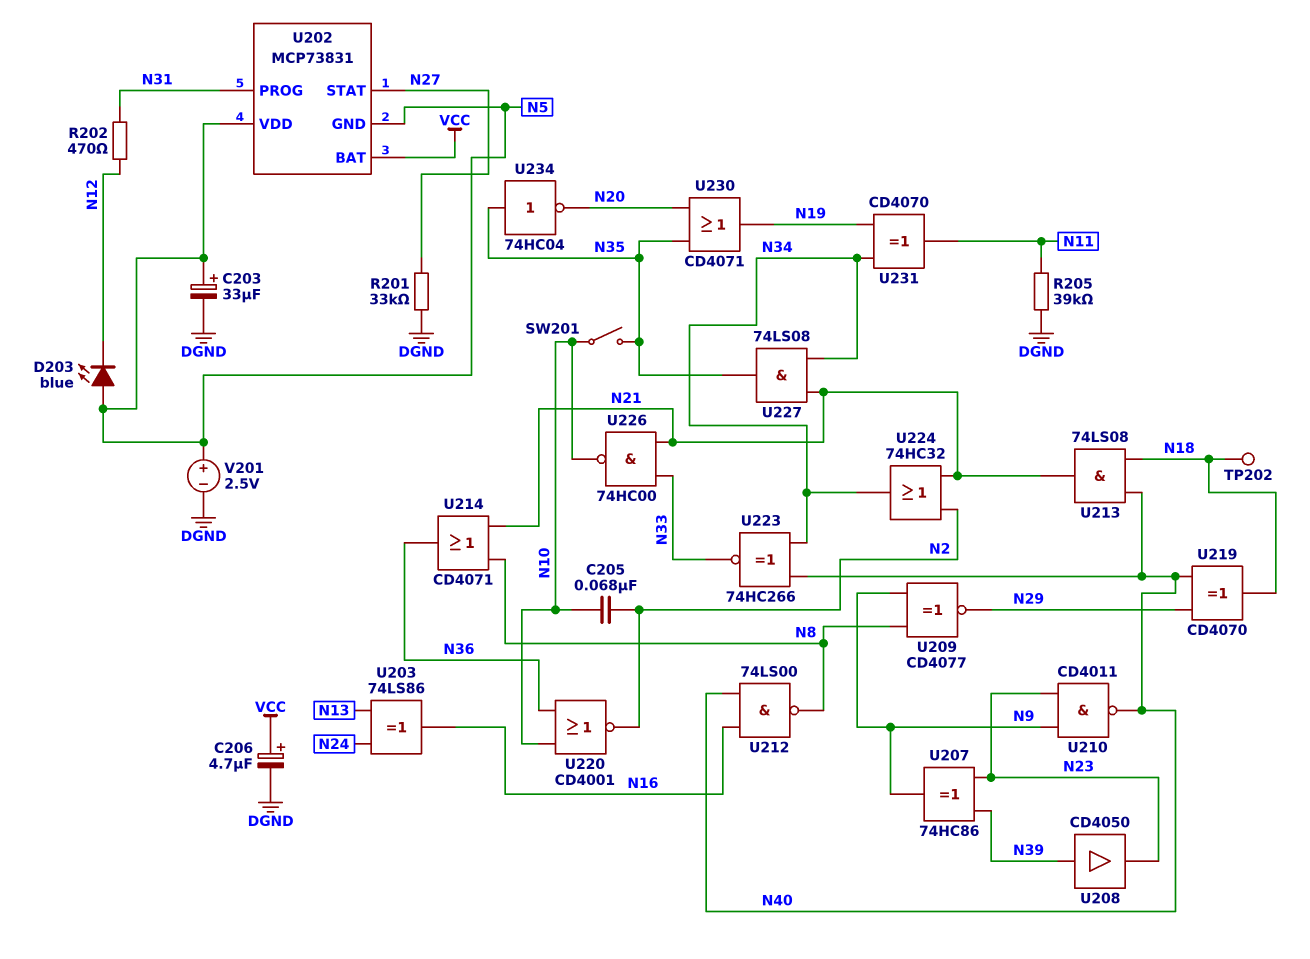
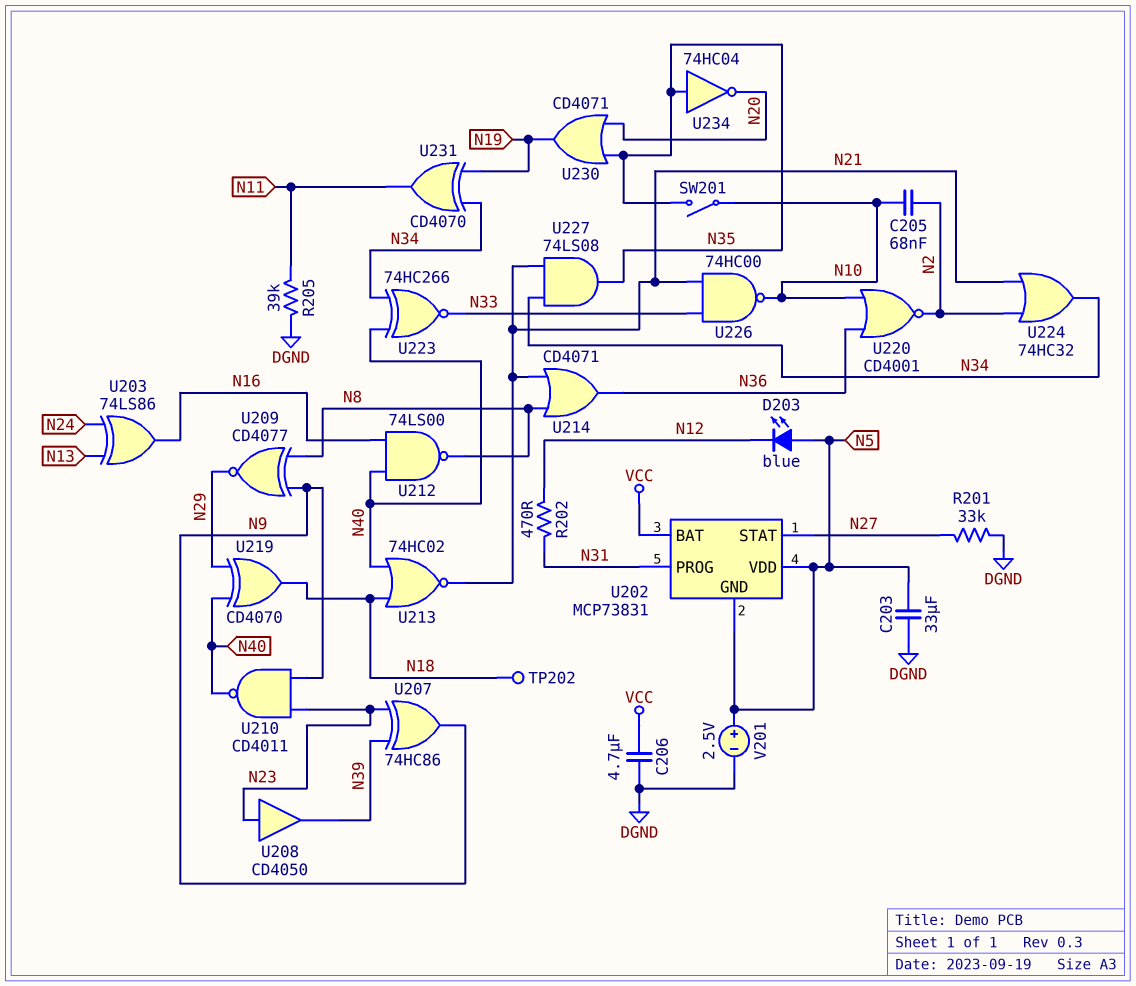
C203: 33uF (plus N5, minus DGND) -> 33uF (DGND, N5)
C206: 4.7uF (plus VCC, minus DGND) -> 4.7uF (DGND, VCC)
U208: buffer CD4050 (in N39, out N23) -> buffer CD4050 (in N23, out N39)
U213: AND 74LS08 (in N18, in N40, out N21) -> NOR 74HC02 (in N18, in N40, out N21)

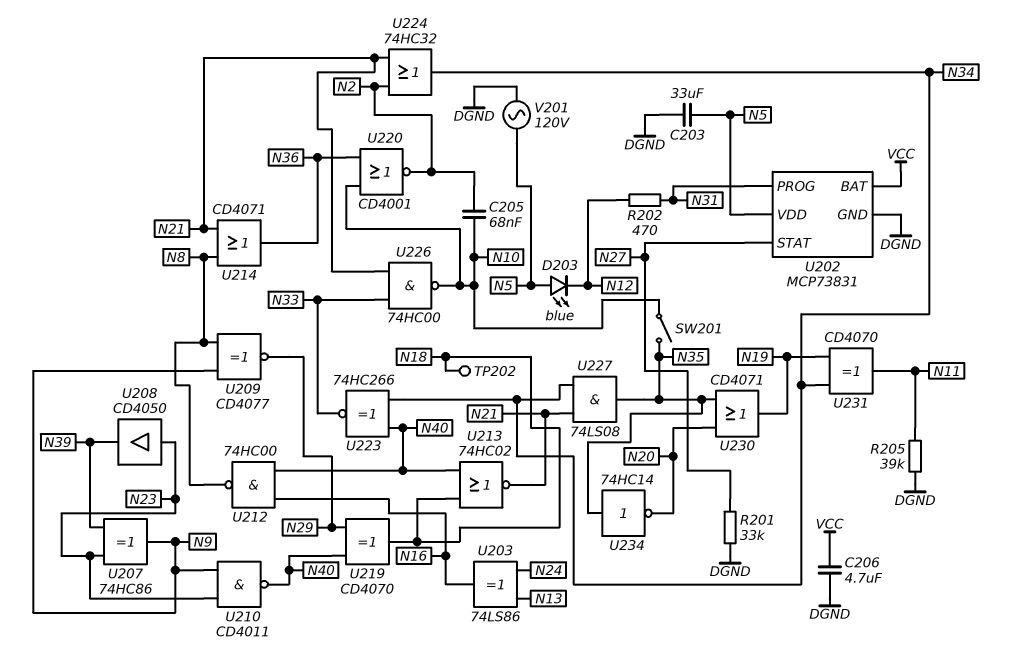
U202 pin GND: N5 -> DGND
U212: NAND 74LS00 (in N16, in N40, out N8) -> NAND 74HC00 (in N16, in N40, out N8)
U234: NOT 74HC04 (in N35, out N20) -> NOT 74HC14 (in N35, out N20)
V201: 2.5V (plus N5, minus DGND) -> AC 120V (DGND, N5)

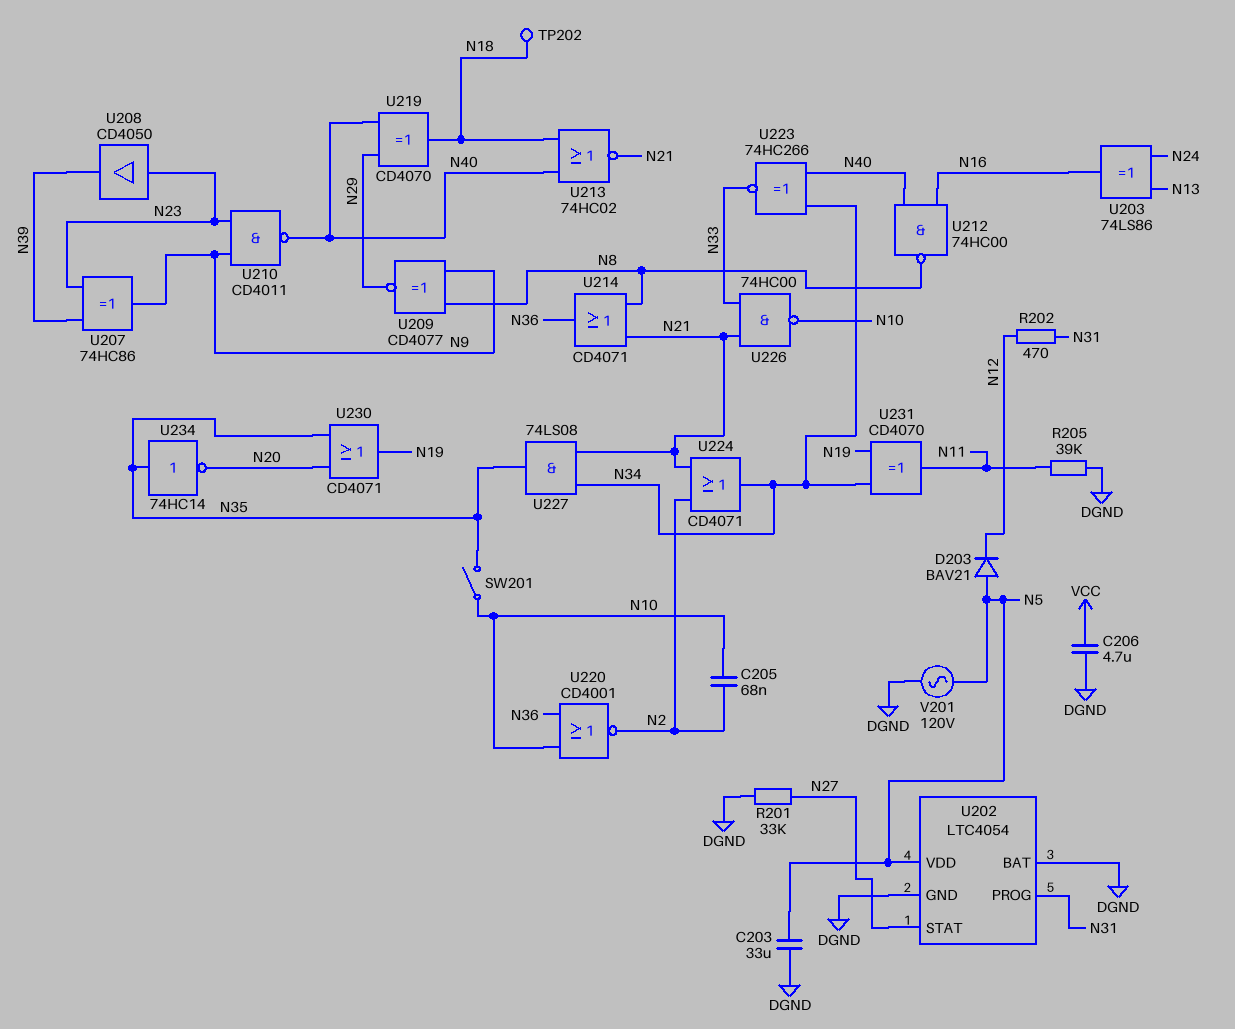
D203: LED blue (A N5, K N12) -> diode BAV21 (A N5, K N12)
U202: MCP73831 -> LTC4054
U202 pin BAT: VCC -> DGND
U224: OR 74HC32 (in N2, in N21, out N34) -> OR CD4071 (in N2, in N21, out N34)

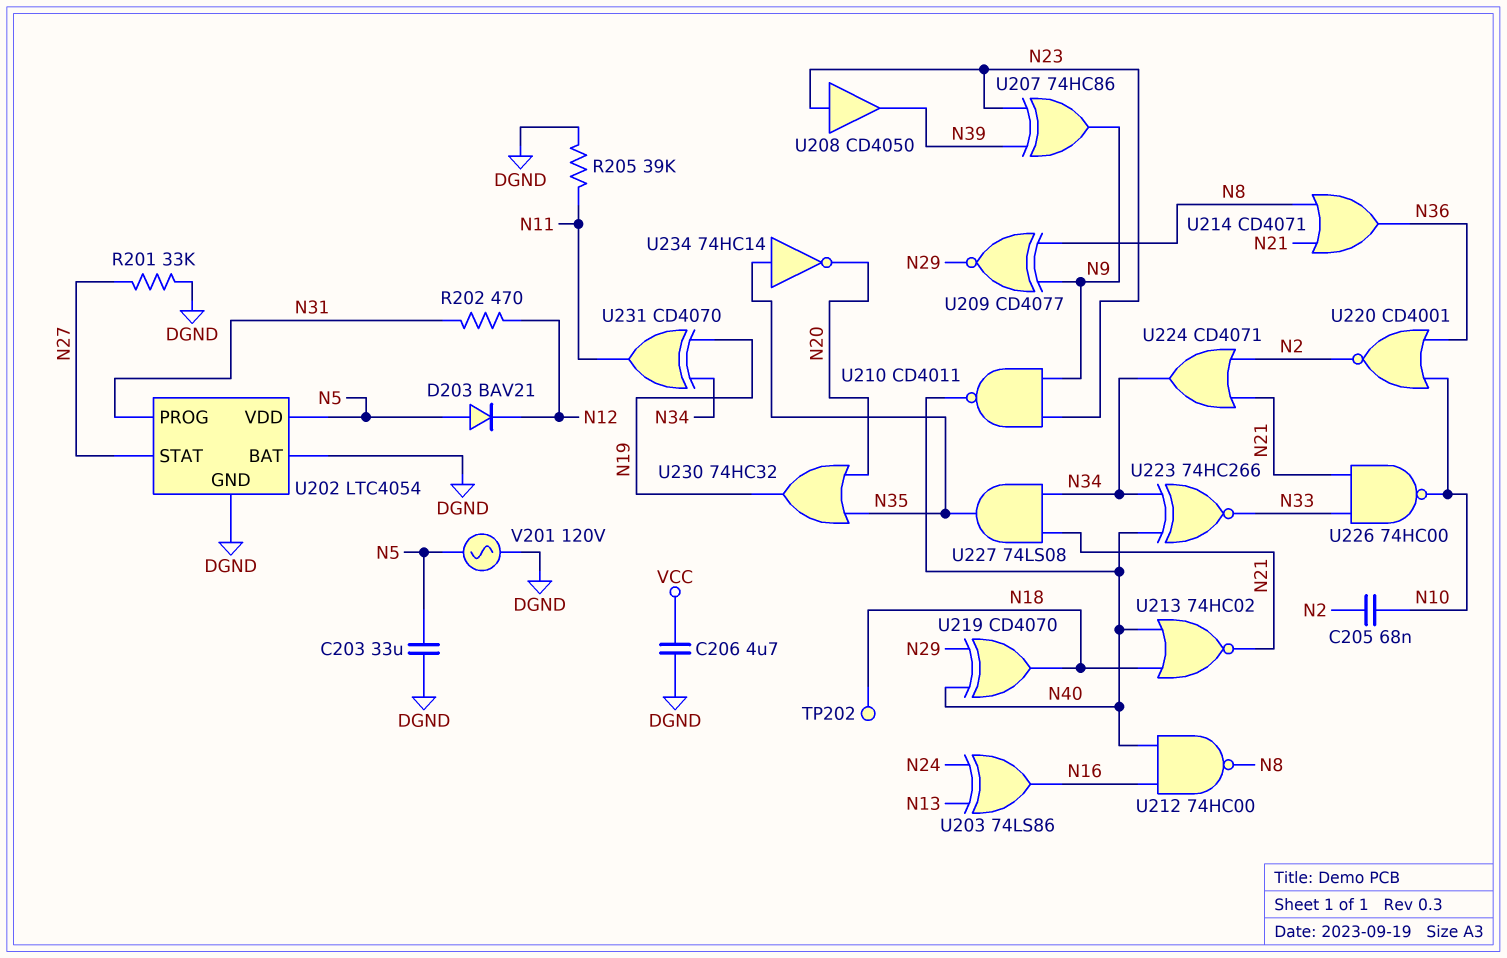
SW201: switch (N10, N35) -> none
U230: OR CD4071 (in N20, in N35, out N19) -> OR 74HC32 (in N20, in N35, out N19)

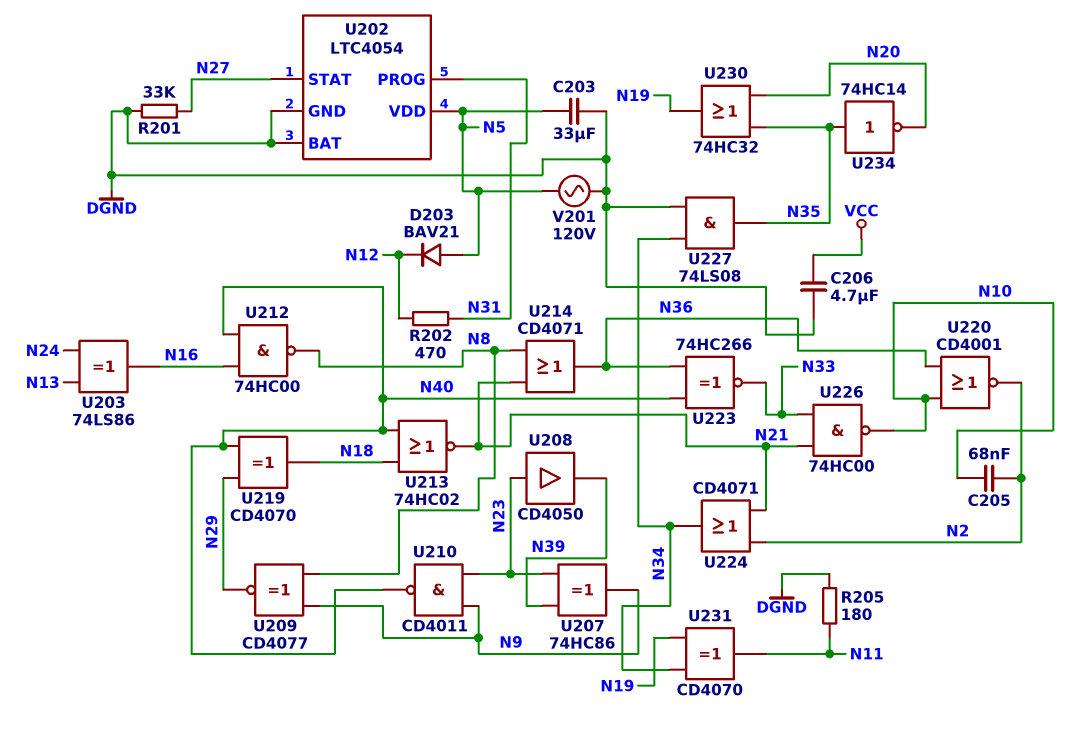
R205: 39k (DGND, N11) -> 180 (DGND, N11)
TP202: test point (N18) -> none
U223: XNOR 74HC266 (in N34, in N40, out N33) -> XNOR 74HC266 (in N36, in N40, out N33)
U227: AND 74LS08 (in N21, in N34, out N35) -> AND 74LS08 (in DGND, in N34, out N35)

